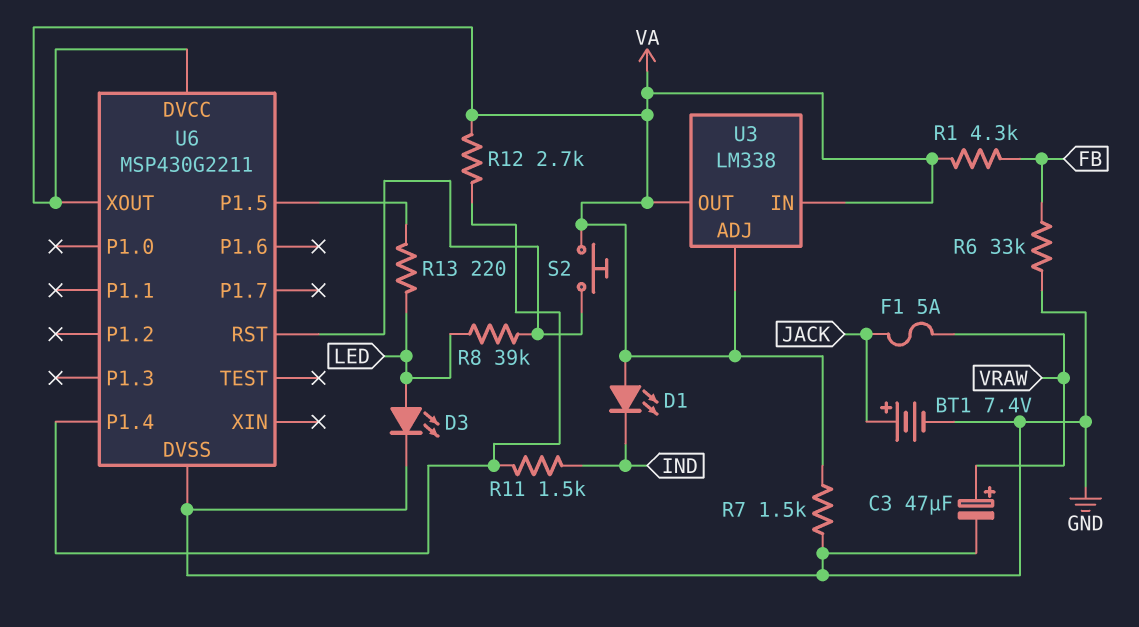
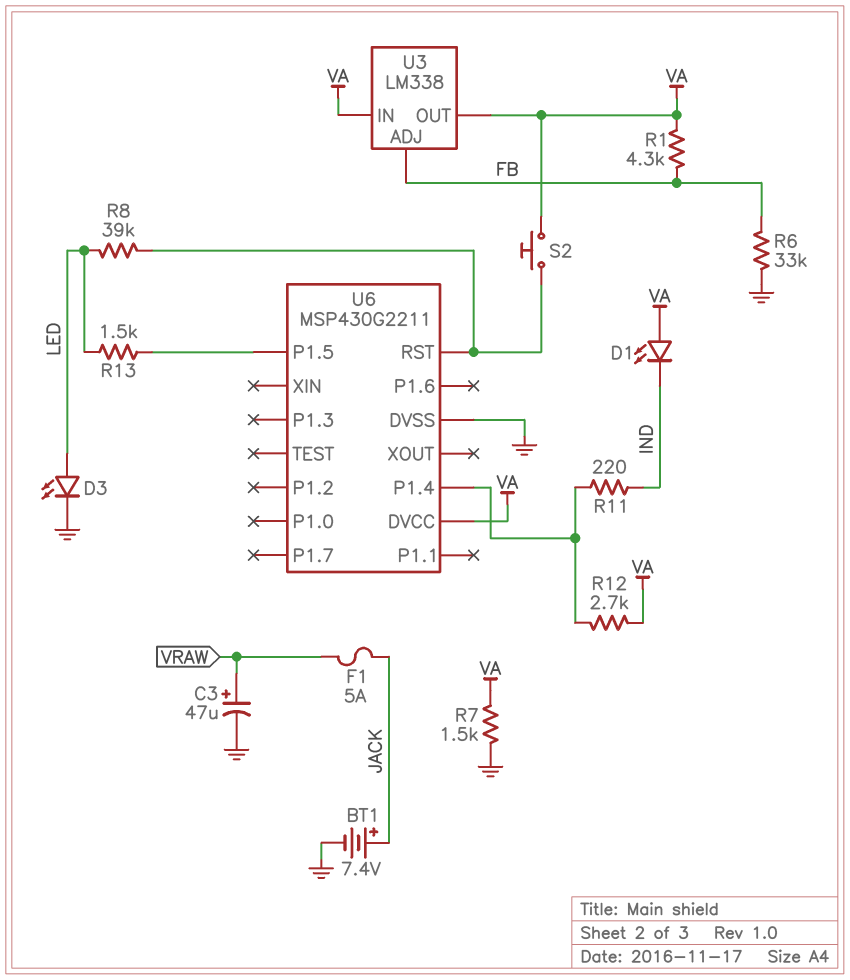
R11: 1.5k (IND, U6/P1.4) -> 220 (IND, U6/P1.4)
R13: 220 (LED, U6/P1.5) -> 1.5k (LED, U6/P1.5)
U3 pin ADJ: VA -> FB
U6 pin XOUT: VA -> none

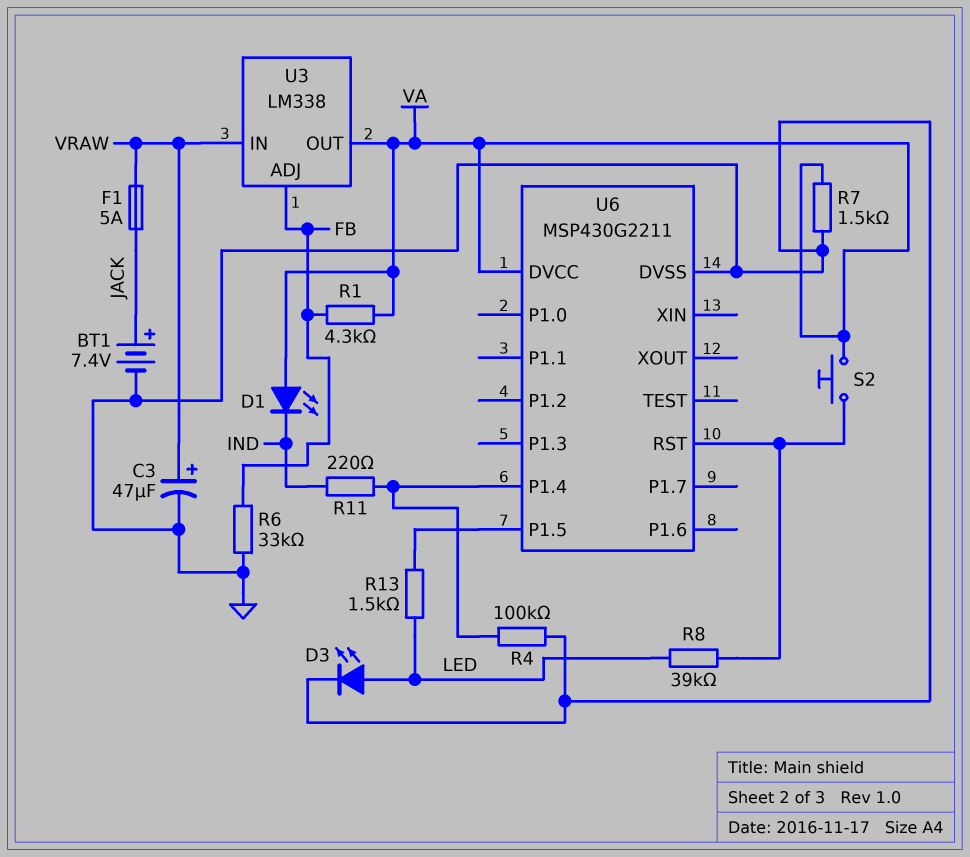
R4: none -> 100k (GND, U6/P1.4)
R12: 2.7k (U6/P1.4, VA) -> none
U3 pin IN: VA -> VRAW

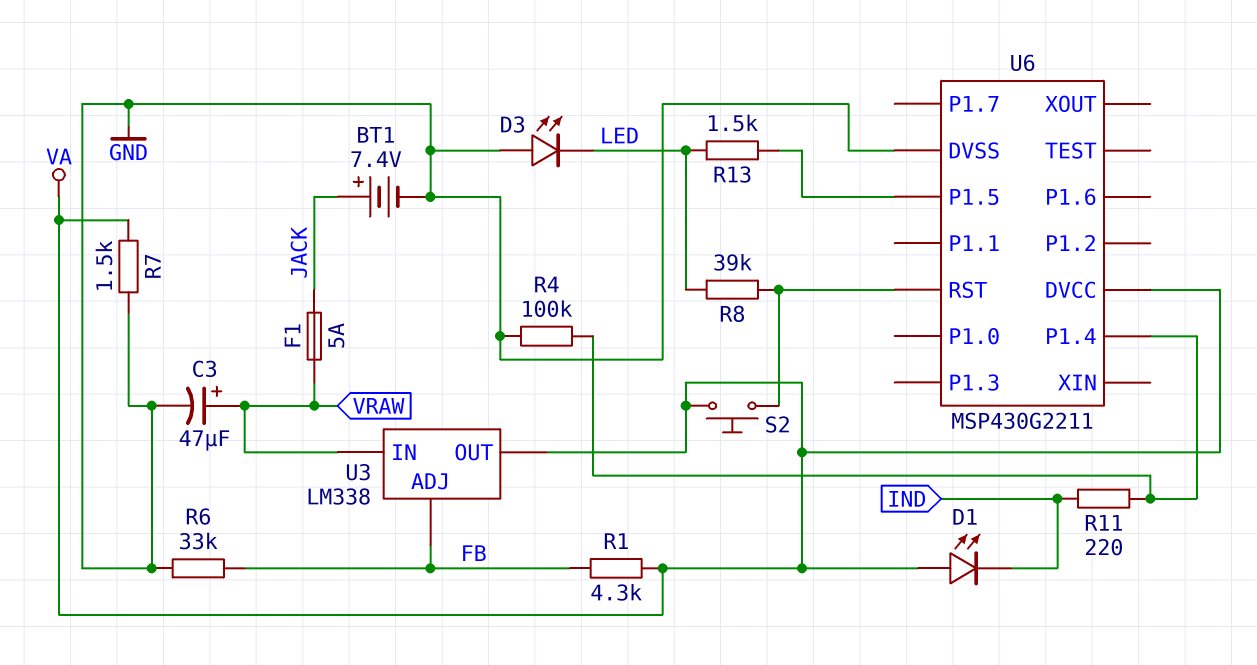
D3: LED (A LED, K GND) -> LED (A GND, K LED)

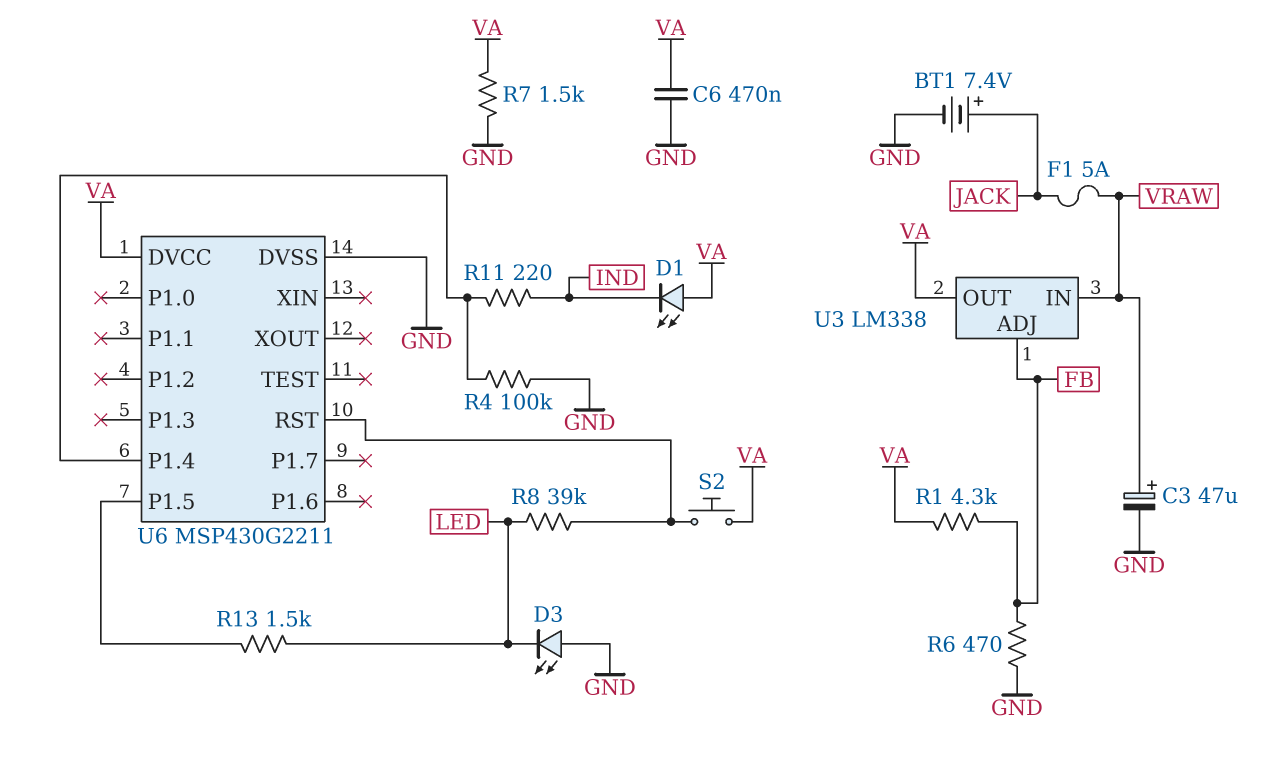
C6: none -> 470nF (GND, VA)
R6: 33k (FB, GND) -> 470 (FB, GND)

